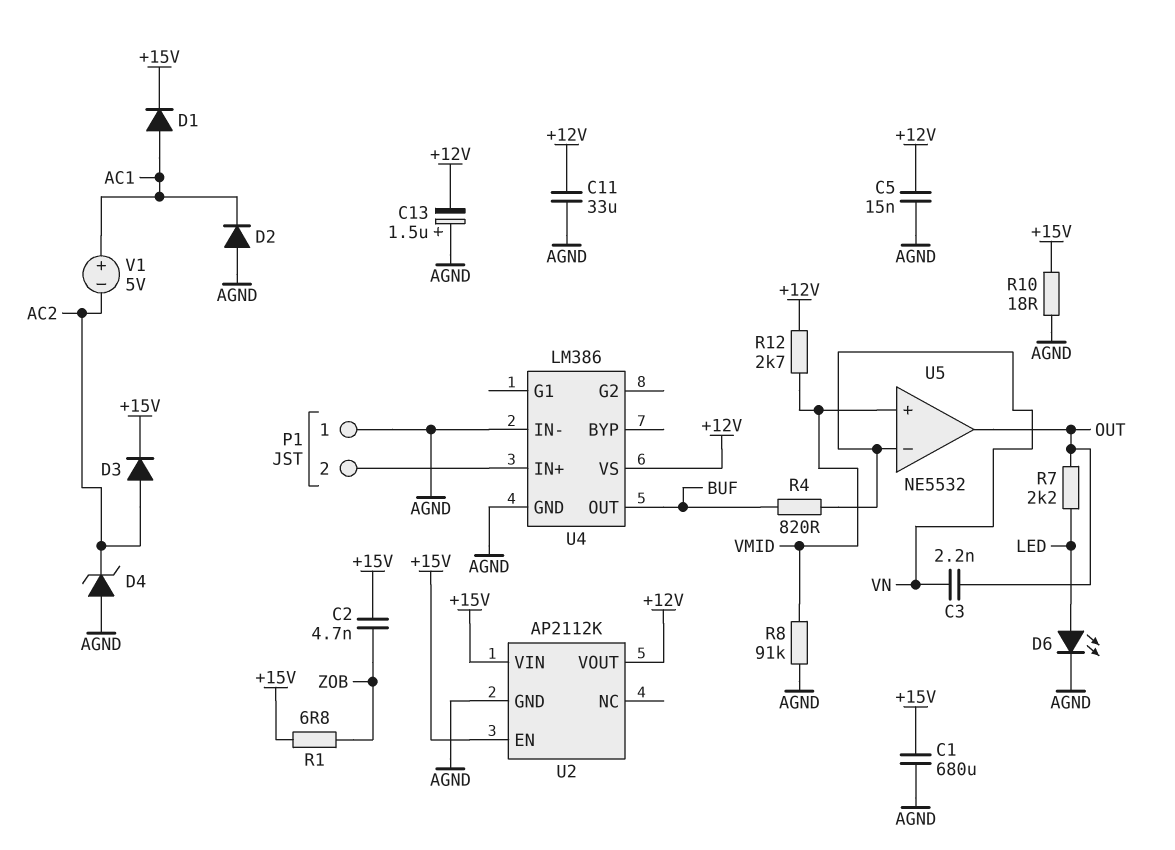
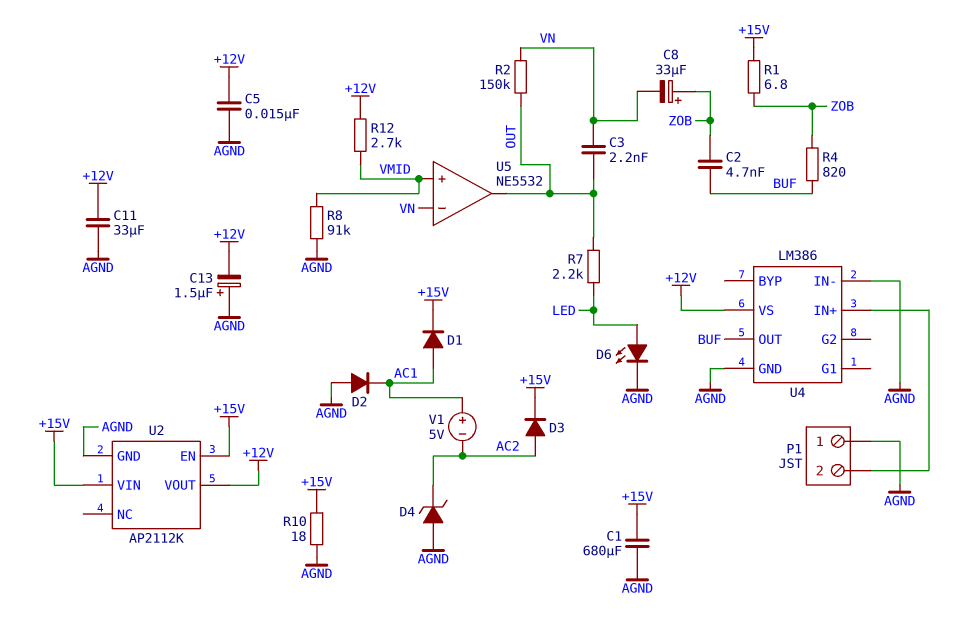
C2: 4.7nF (+15V, ZOB) -> 4.7nF (BUF, ZOB)
C8: none -> 33uF (plus ZOB, minus VN)
R2: none -> 150k (OUT, VN)
R4: 820 (BUF, VN) -> 820 (BUF, ZOB)

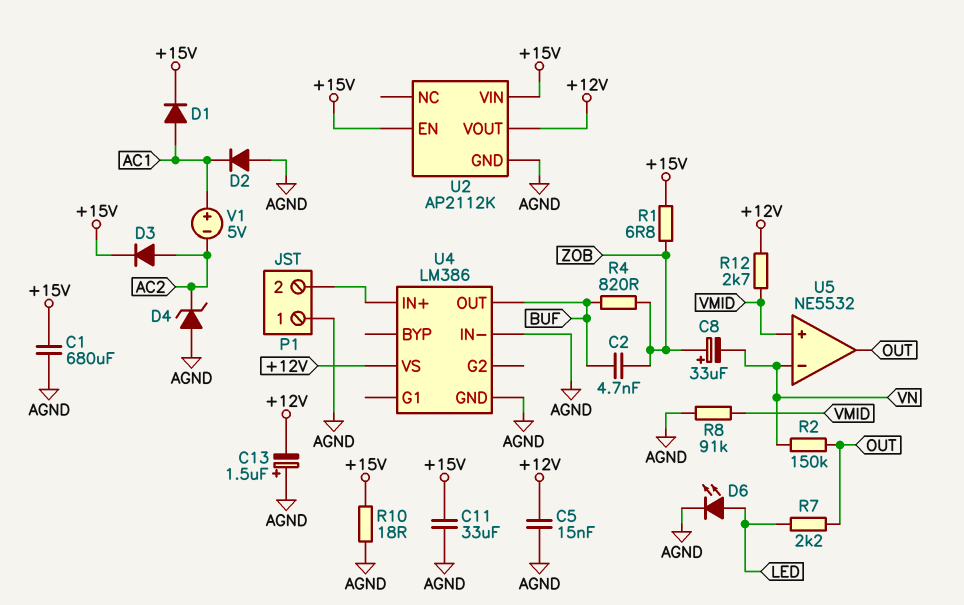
C3: 2.2nF (OUT, VN) -> none
C11: 33uF (+12V, AGND) -> 33uF (+15V, AGND)

